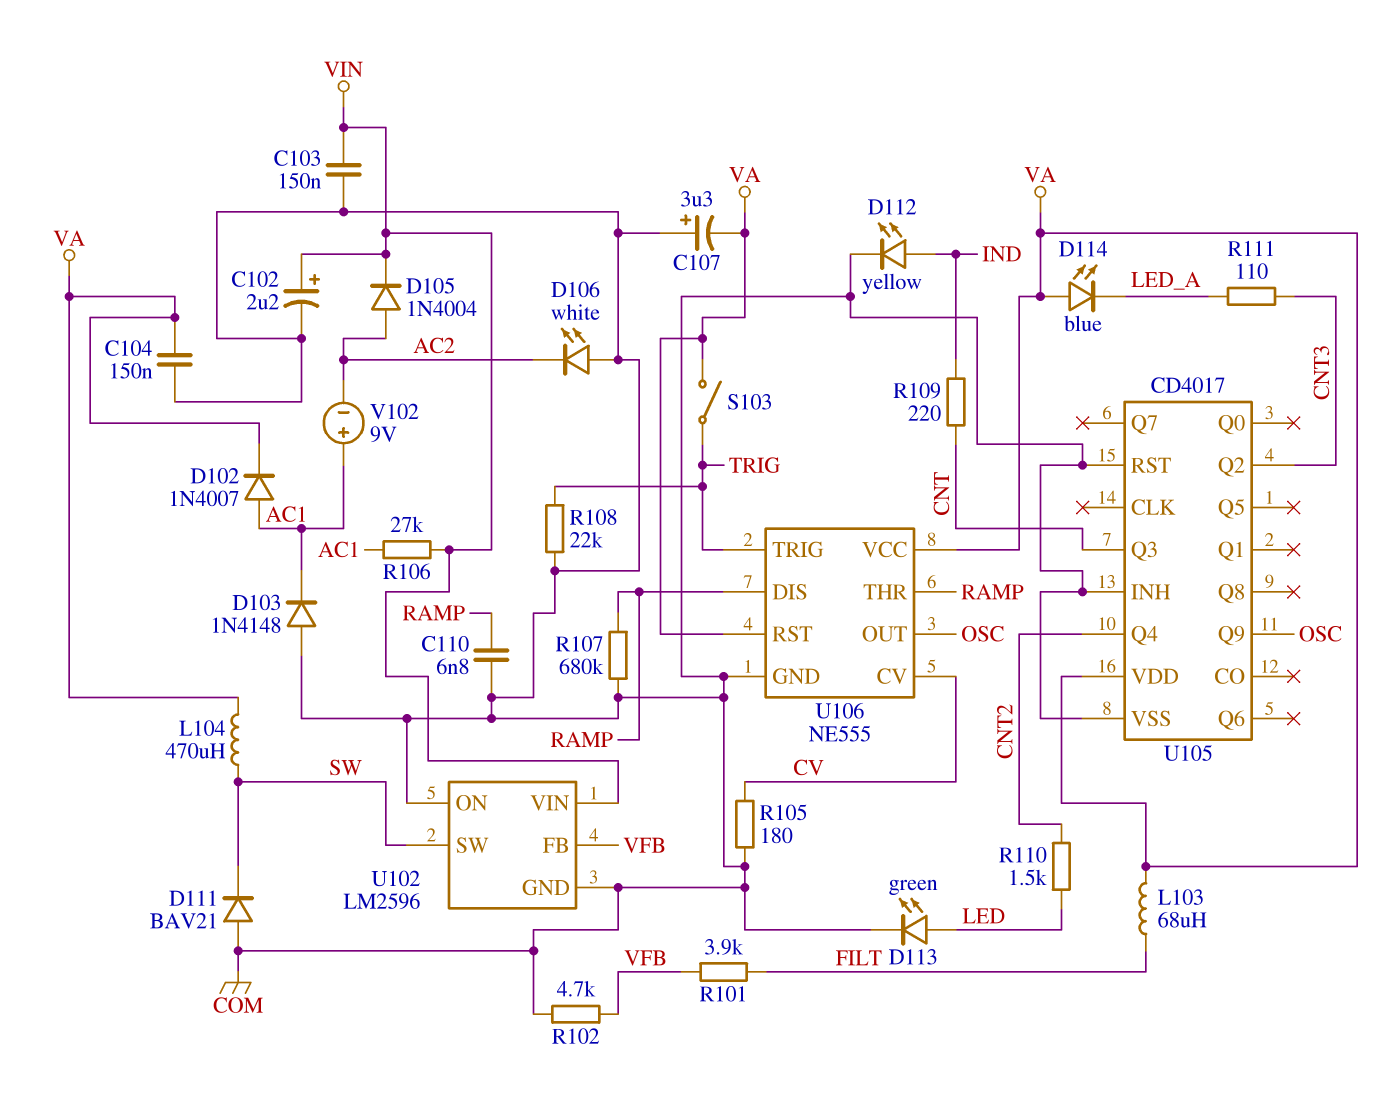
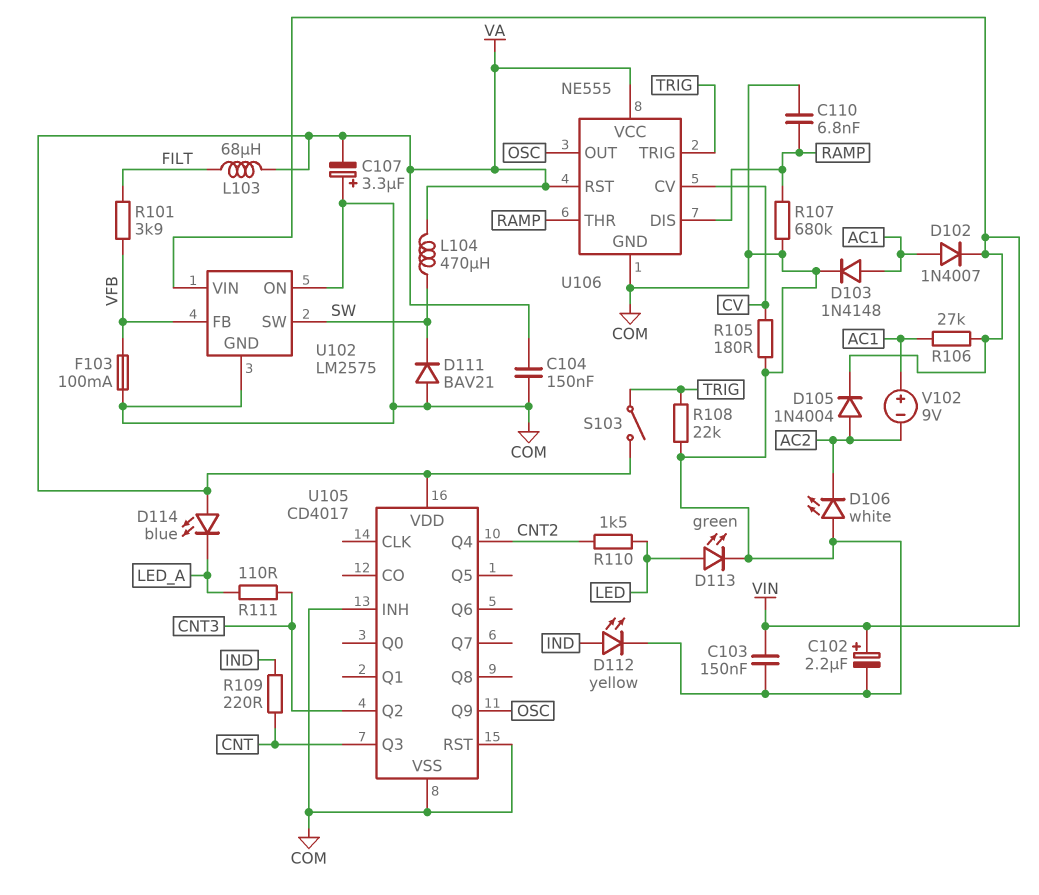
D102: diode 1N4007 (A AC1, K VA) -> diode 1N4007 (A AC1, K VIN)
D103: diode 1N4148 (A COM, K AC1) -> diode 1N4148 (A AC1, K COM)
F103: none -> 100mA (COM, VFB)
R102: 4.7k (COM, VFB) -> none
U102: LM2596 -> LM2575

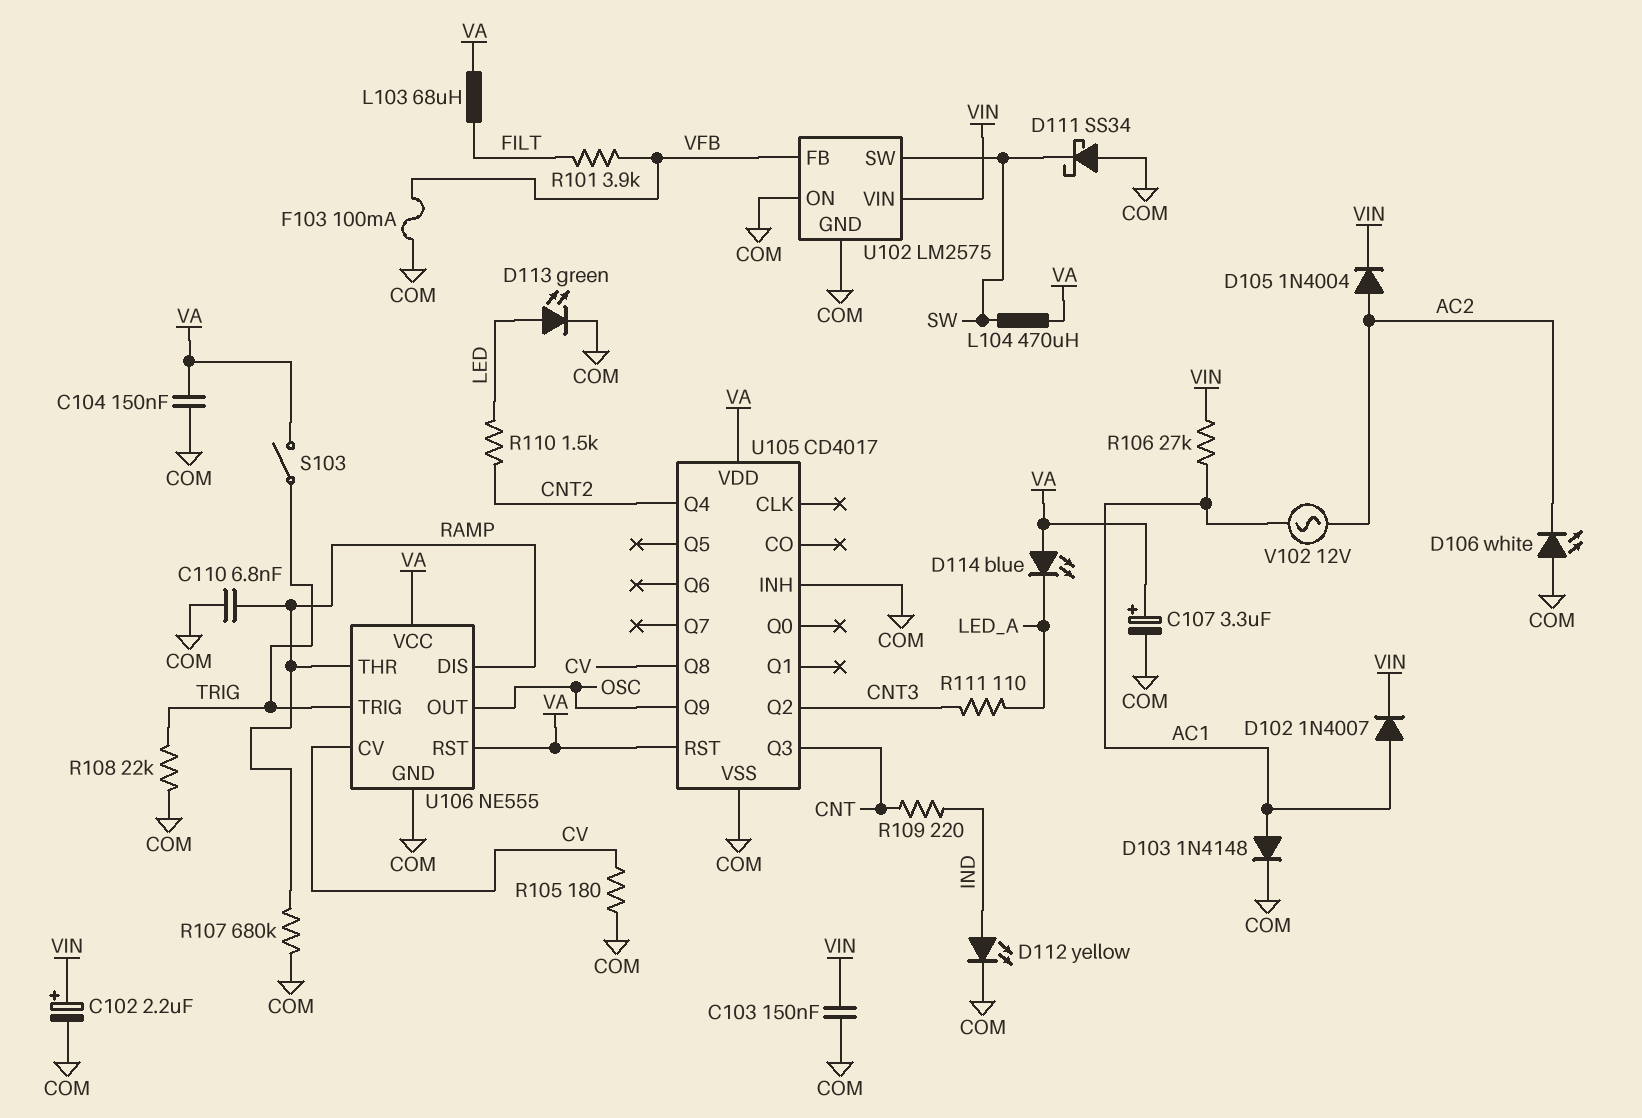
C107: 3.3uF (plus COM, minus VA) -> 3.3uF (plus VA, minus COM)
D111: diode BAV21 (A COM, K SW) -> schottky SS34 (A COM, K SW)
U105 pin Q8: none -> CV
U105 pin RST: COM -> VA
V102: 9V (plus AC1, minus AC2) -> AC 12V (AC1, AC2)

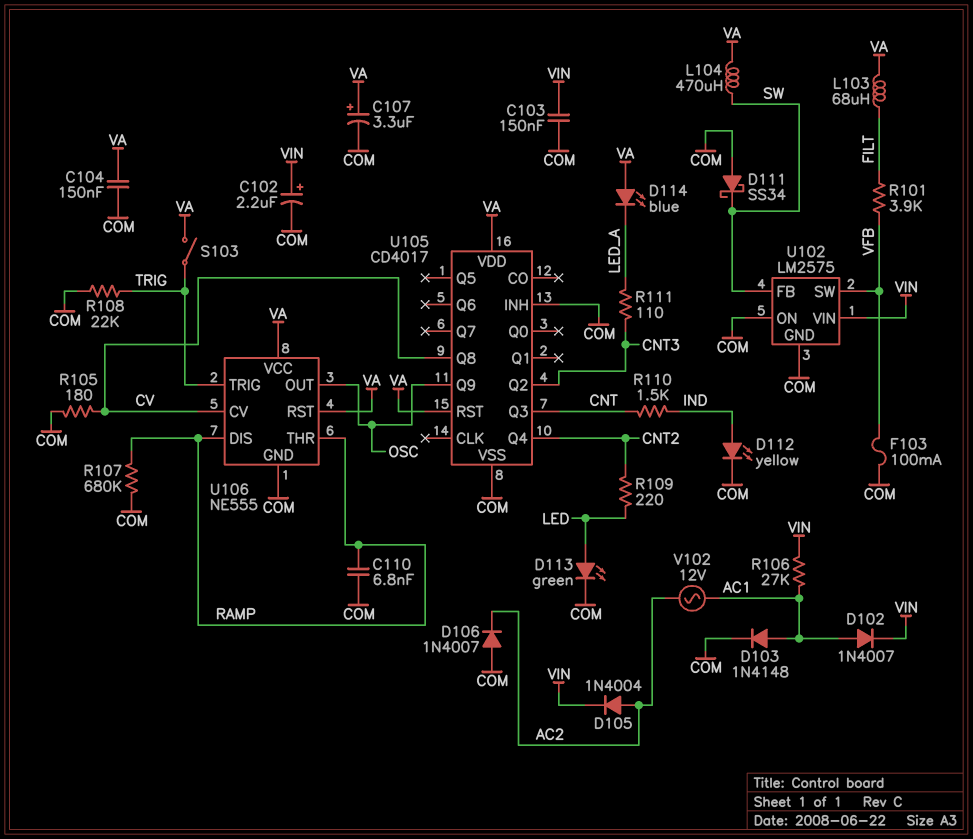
D106: LED white (A COM, K AC2) -> diode 1N4007 (A COM, K AC2)
R109: 220 (CNT, IND) -> 220 (CNT2, LED)
R110: 1.5k (CNT2, LED) -> 1.5k (CNT, IND)
U102 pin FB: VFB -> SW
U102 pin SW: SW -> VFB

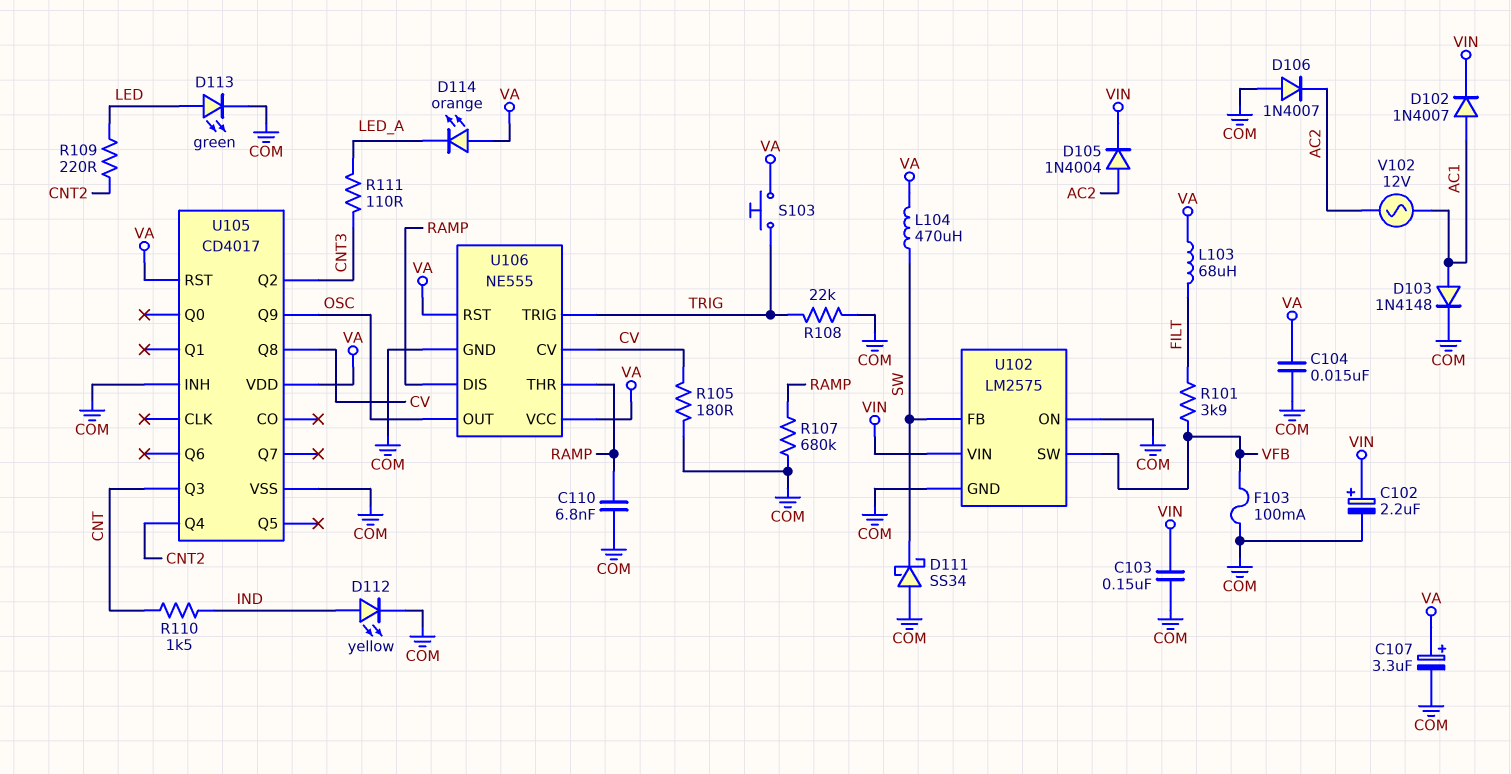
C104: 150nF (COM, VA) -> 15nF (COM, VA)
D114: LED blue (A VA, K LED_A) -> LED orange (A VA, K LED_A)
R106: 27k (AC1, VIN) -> none
S103: switch (TRIG, VA) -> button (TRIG, VA)

